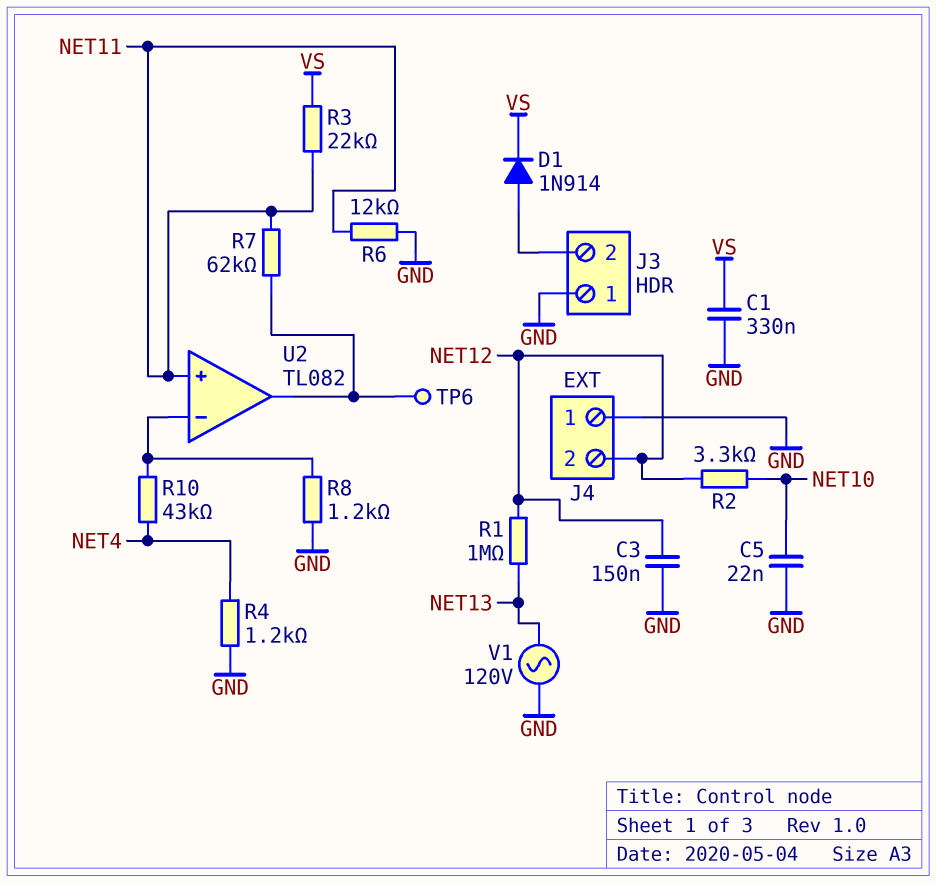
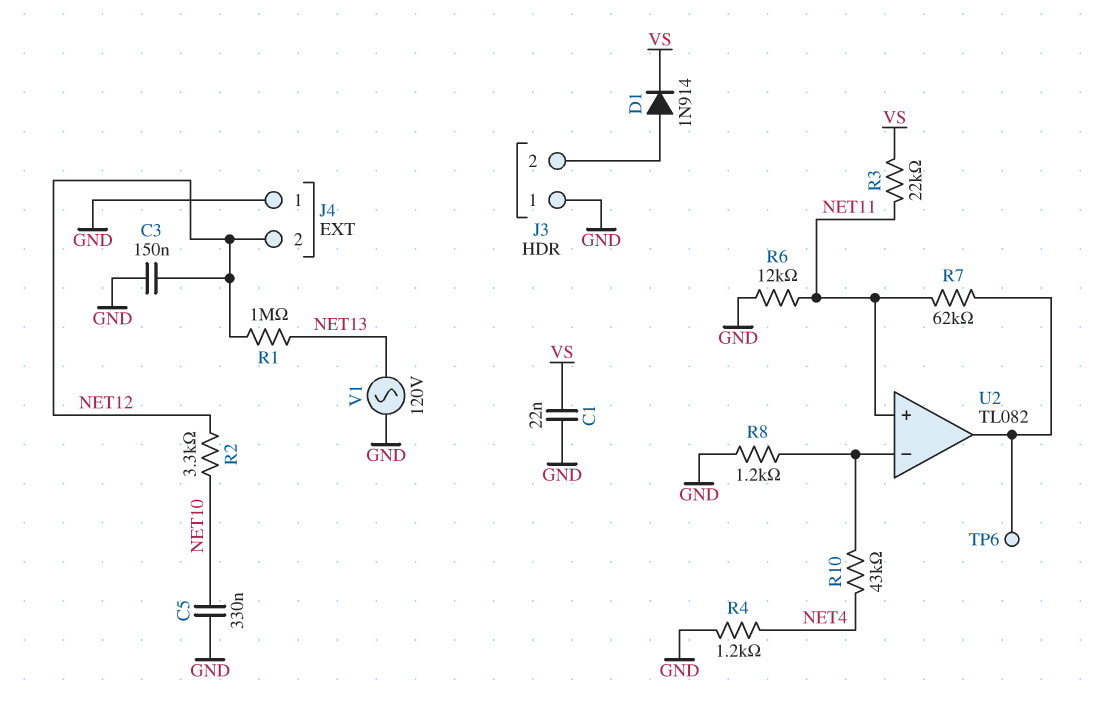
C1: 330nF (GND, VS) -> 22nF (GND, VS)
C5: 22nF (GND, NET10) -> 330nF (GND, NET10)

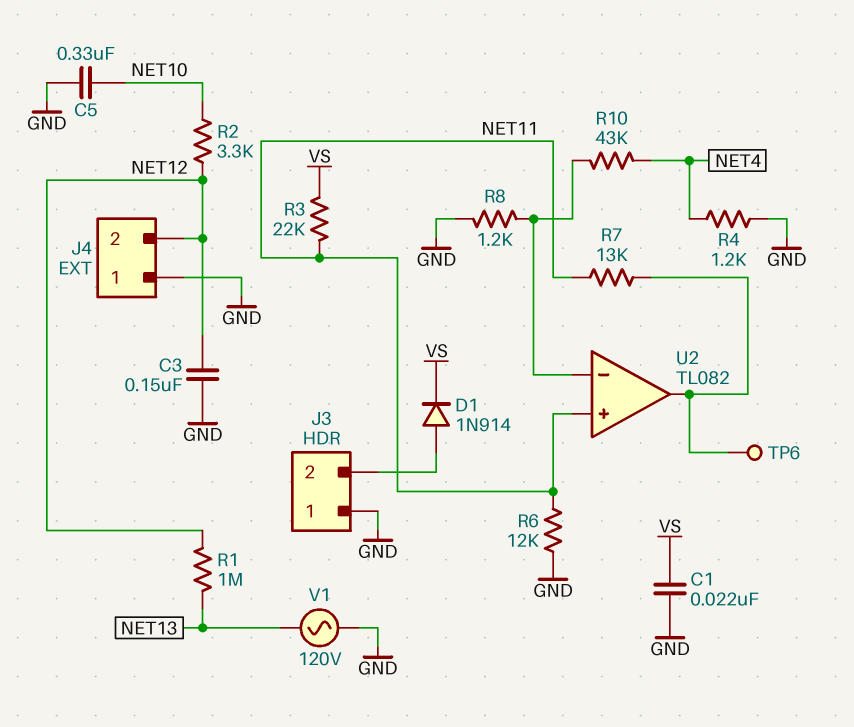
R7: 62k (NET11, U2/out) -> 13k (NET11, U2/out)

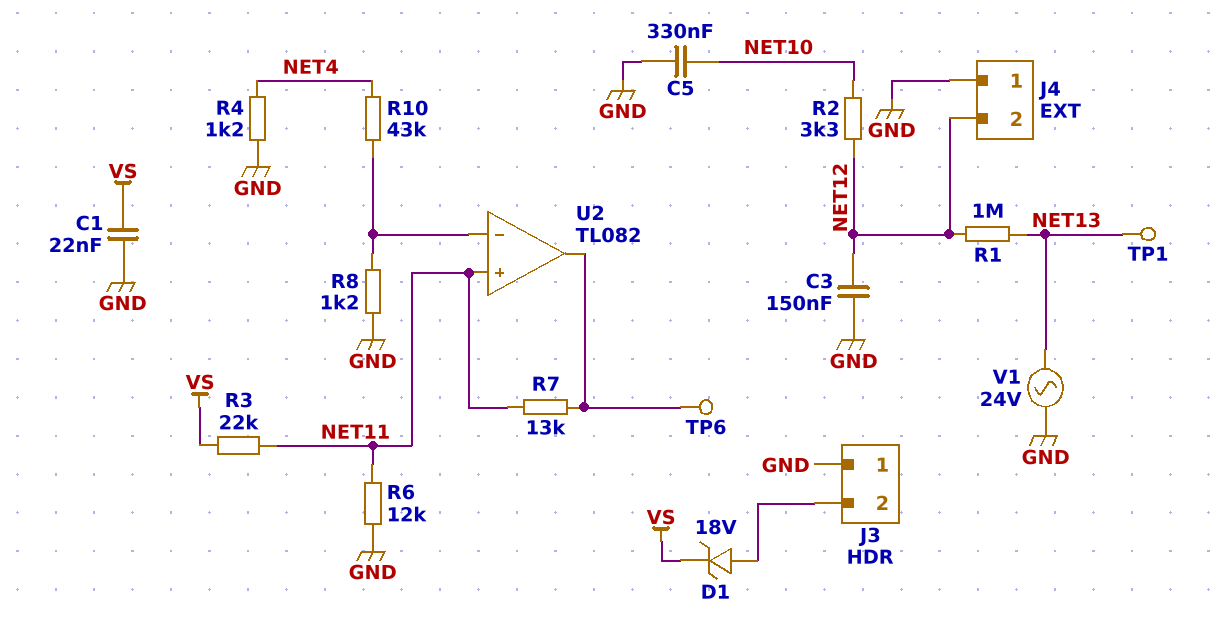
D1: diode 1N914 (A J3/2, K VS) -> zener 18V (A J3/2, K VS)
TP1: none -> test point (NET13)
V1: AC 120V (GND, NET13) -> AC 24V (GND, NET13)

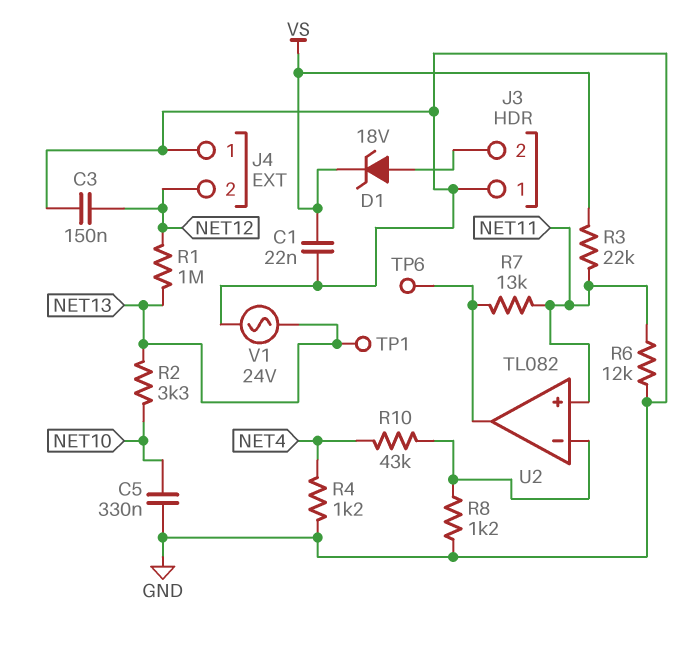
R2: 3.3k (NET10, NET12) -> 3.3k (NET10, NET13)

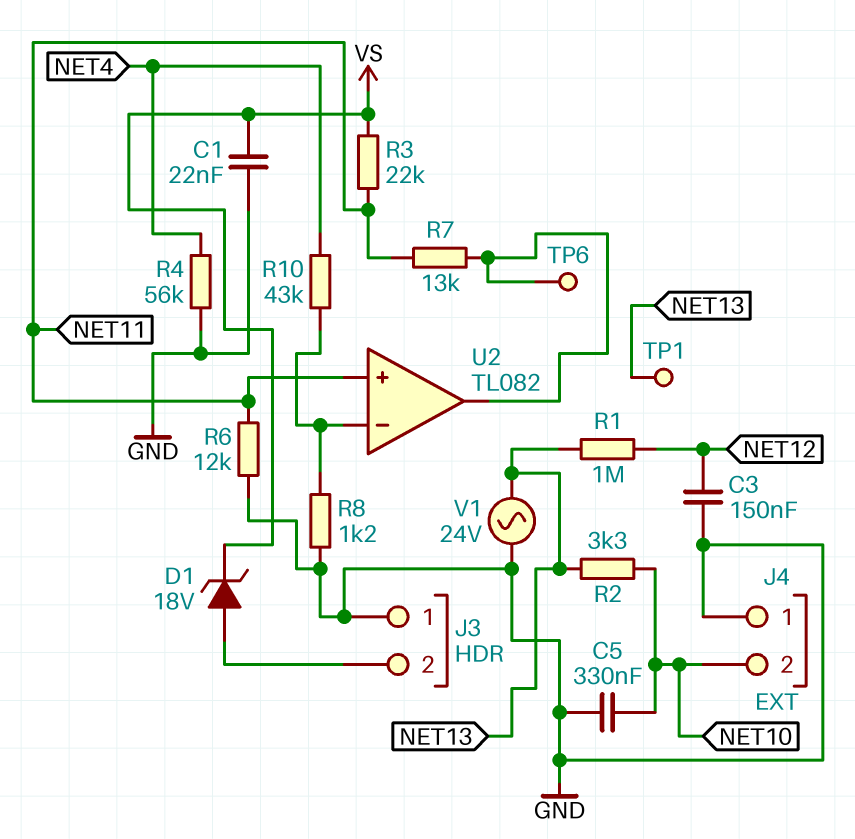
J4 pin 2: NET12 -> NET10
R4: 1.2k (GND, NET4) -> 56k (GND, NET4)

